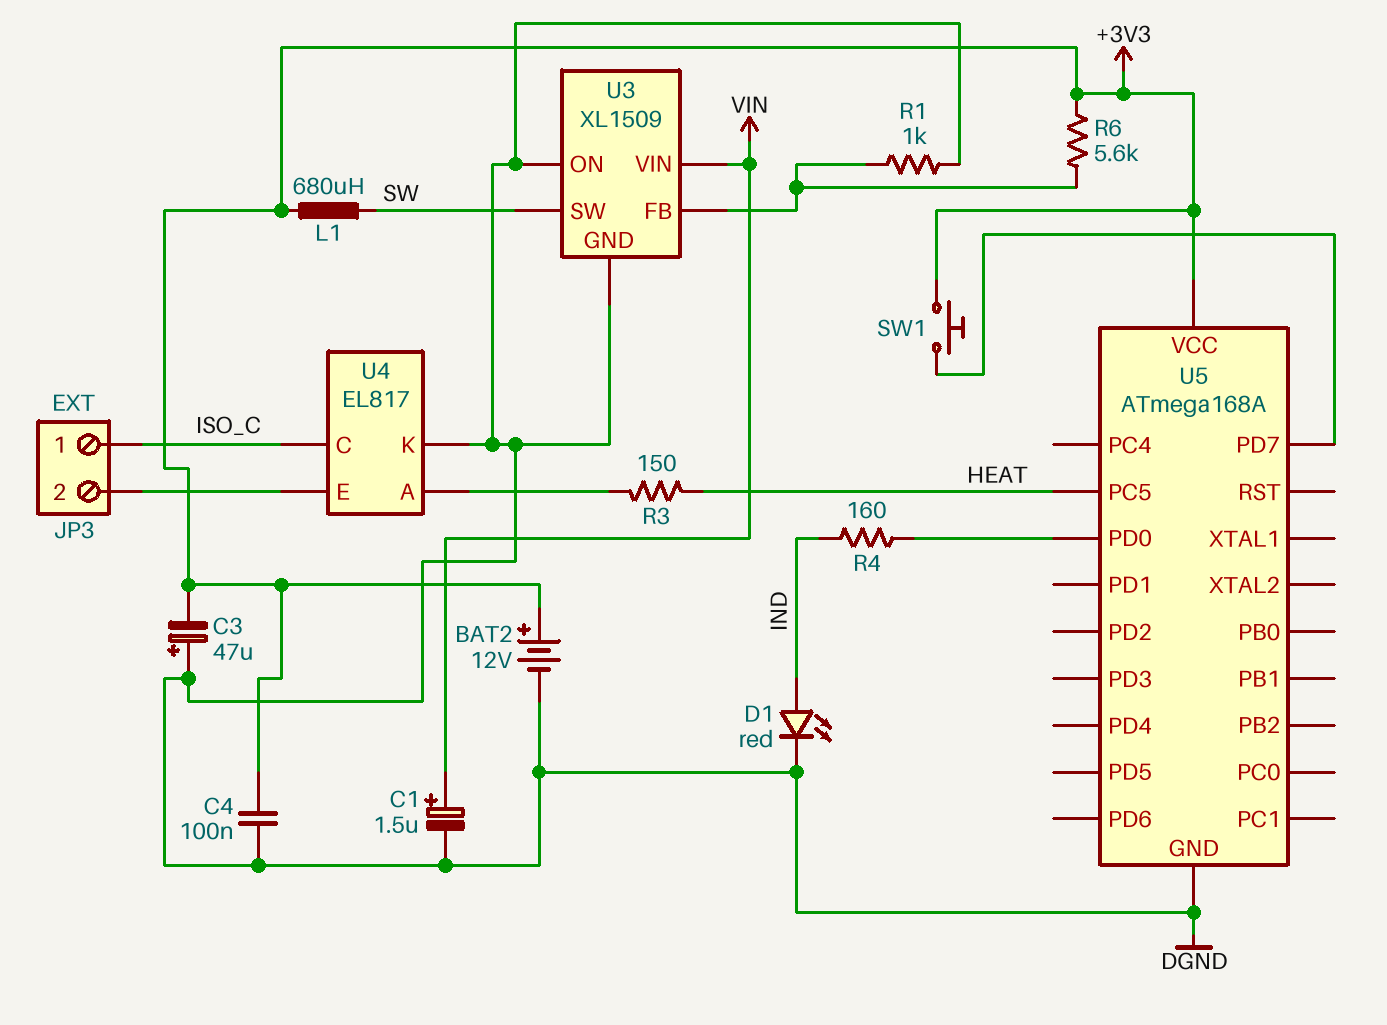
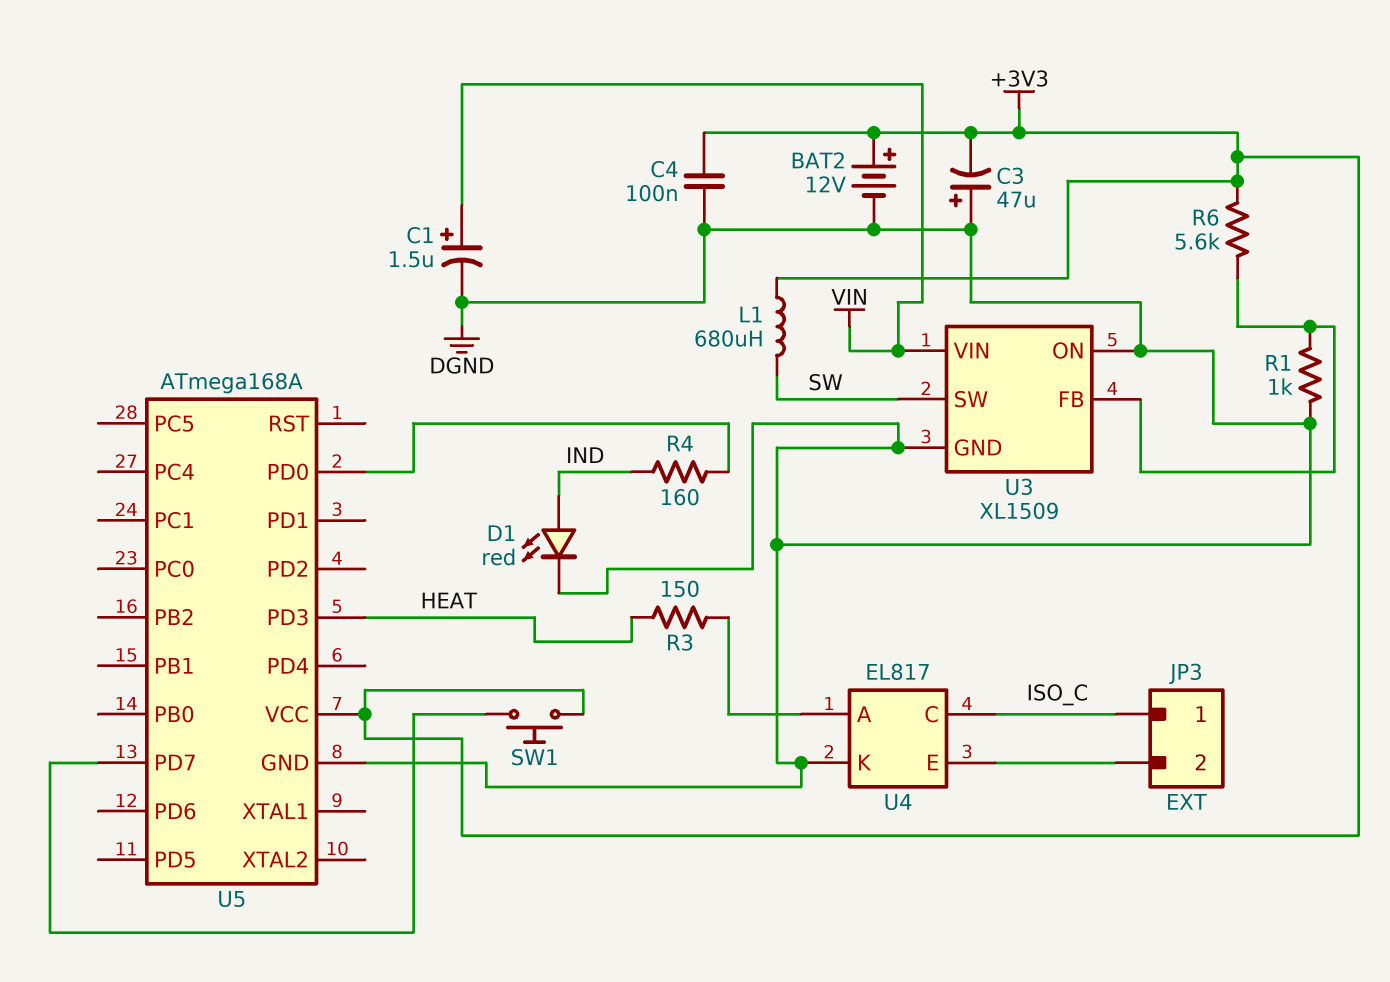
U5 pin PC5: HEAT -> none
U5 pin PD3: none -> HEAT

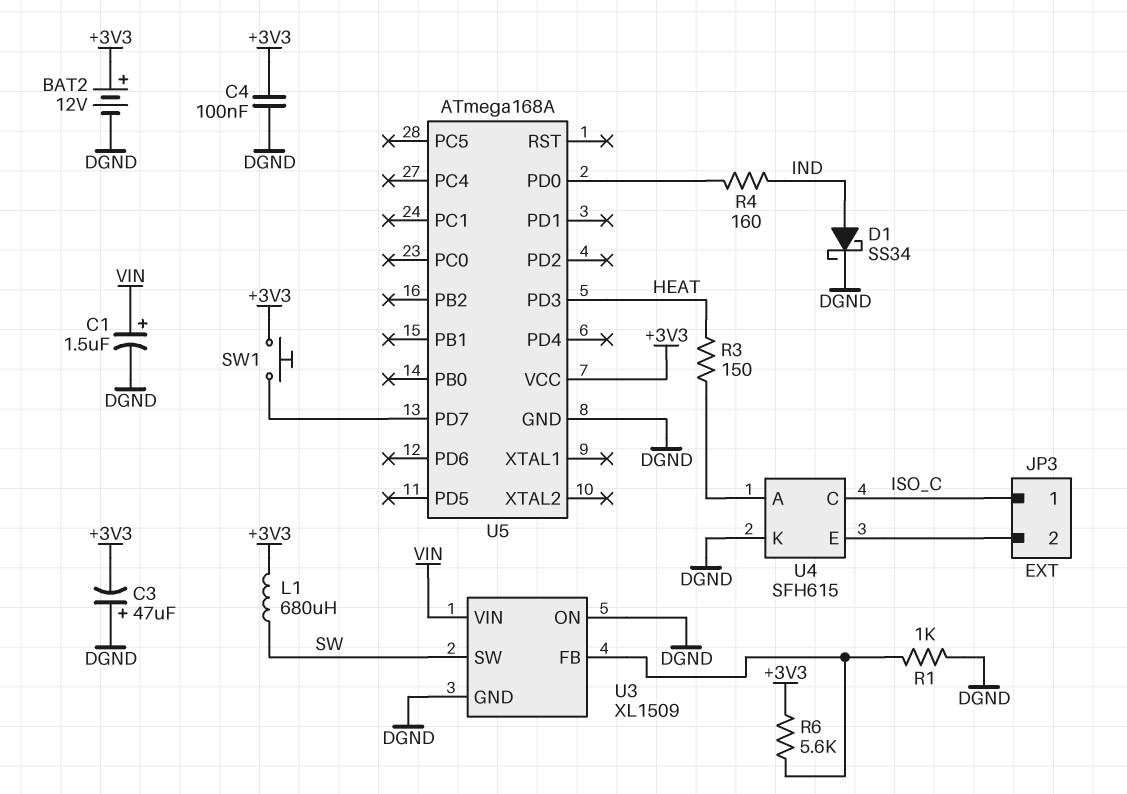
D1: LED red (A IND, K DGND) -> schottky SS34 (A IND, K DGND)
U4: EL817 -> SFH615

